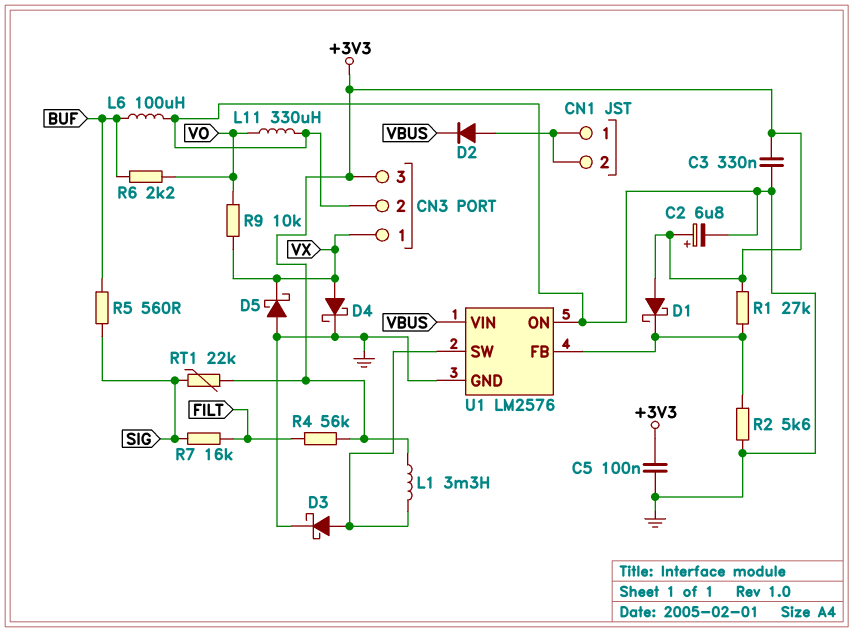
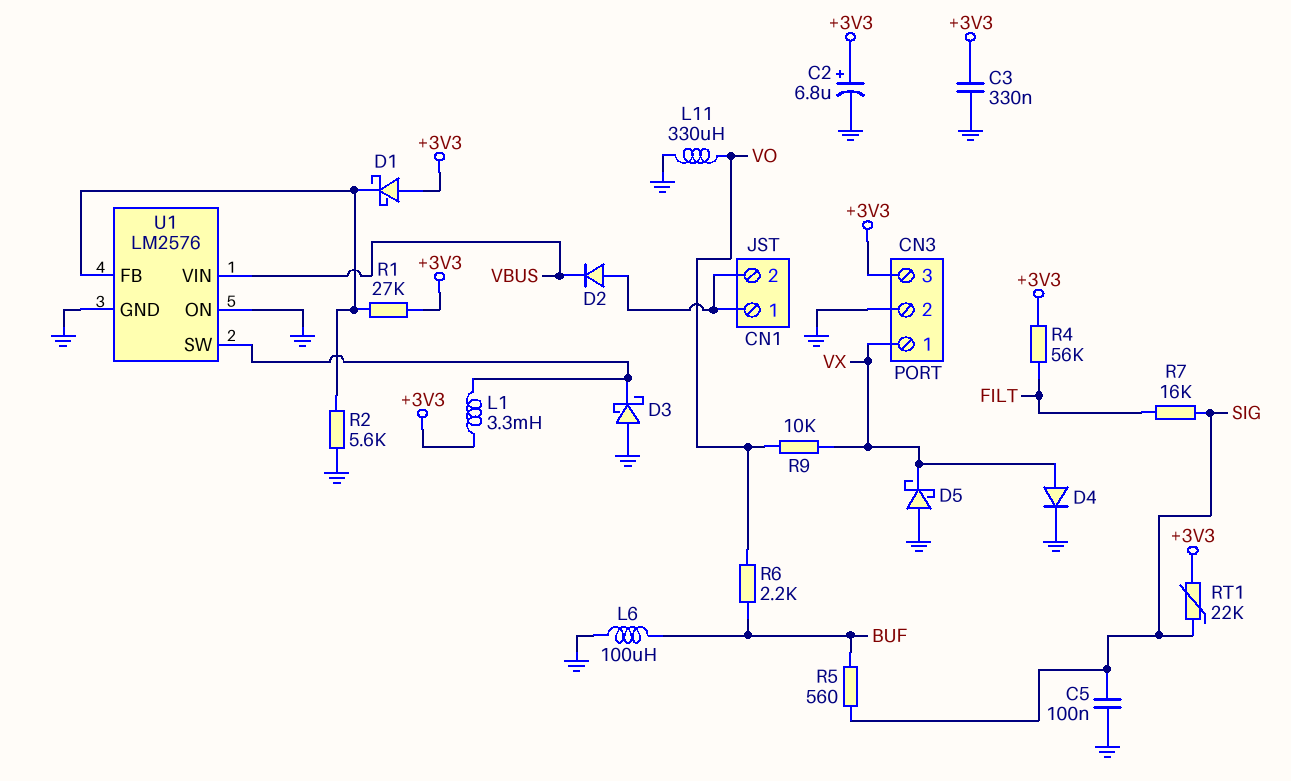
C5: 100nF (+3V3, GND) -> 100nF (GND, SIG)
D3: schottky (A U1/SW, K GND) -> schottky (A GND, K U1/SW)
D4: schottky (A VX, K GND) -> diode (A VX, K GND)

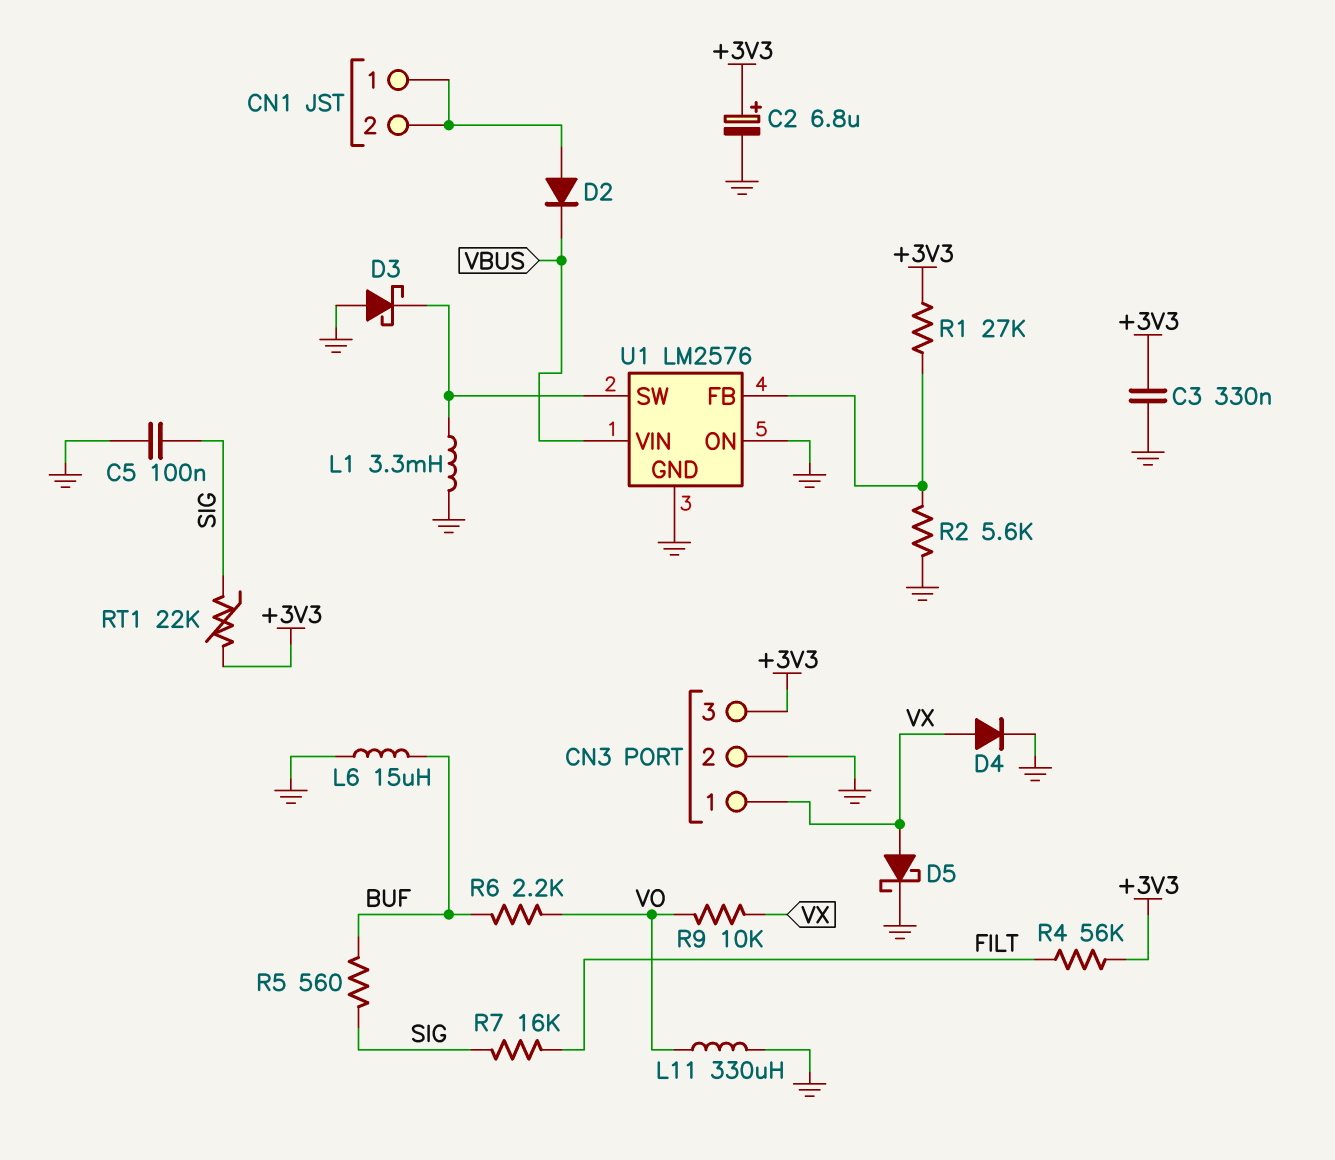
D1: schottky (A +3V3, K U1/FB) -> none
D5: schottky (A GND, K VX) -> schottky (A VX, K GND)
L1: 3.3mH (+3V3, U1/SW) -> 3.3mH (GND, U1/SW)
L6: 100uH (BUF, GND) -> 15uH (BUF, GND)

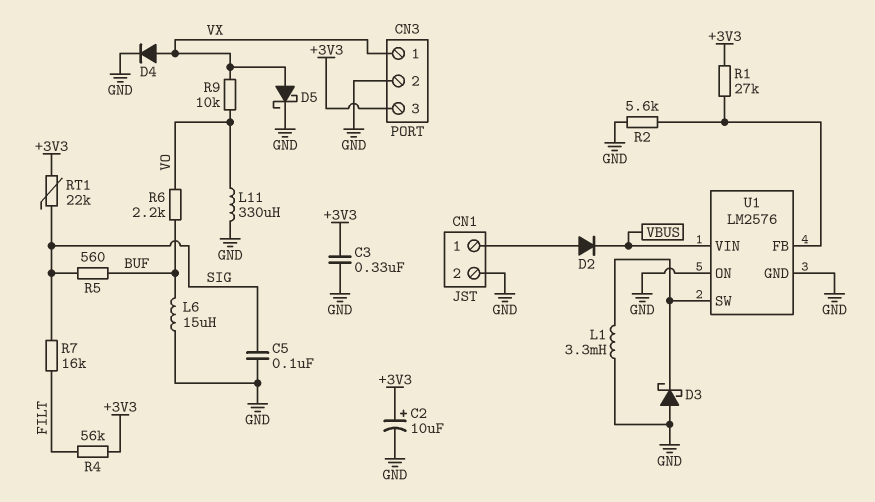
C2: 6.8uF (plus +3V3, minus GND) -> 10uF (plus +3V3, minus GND)
CN1 pin 2: CN1/1 -> GND

